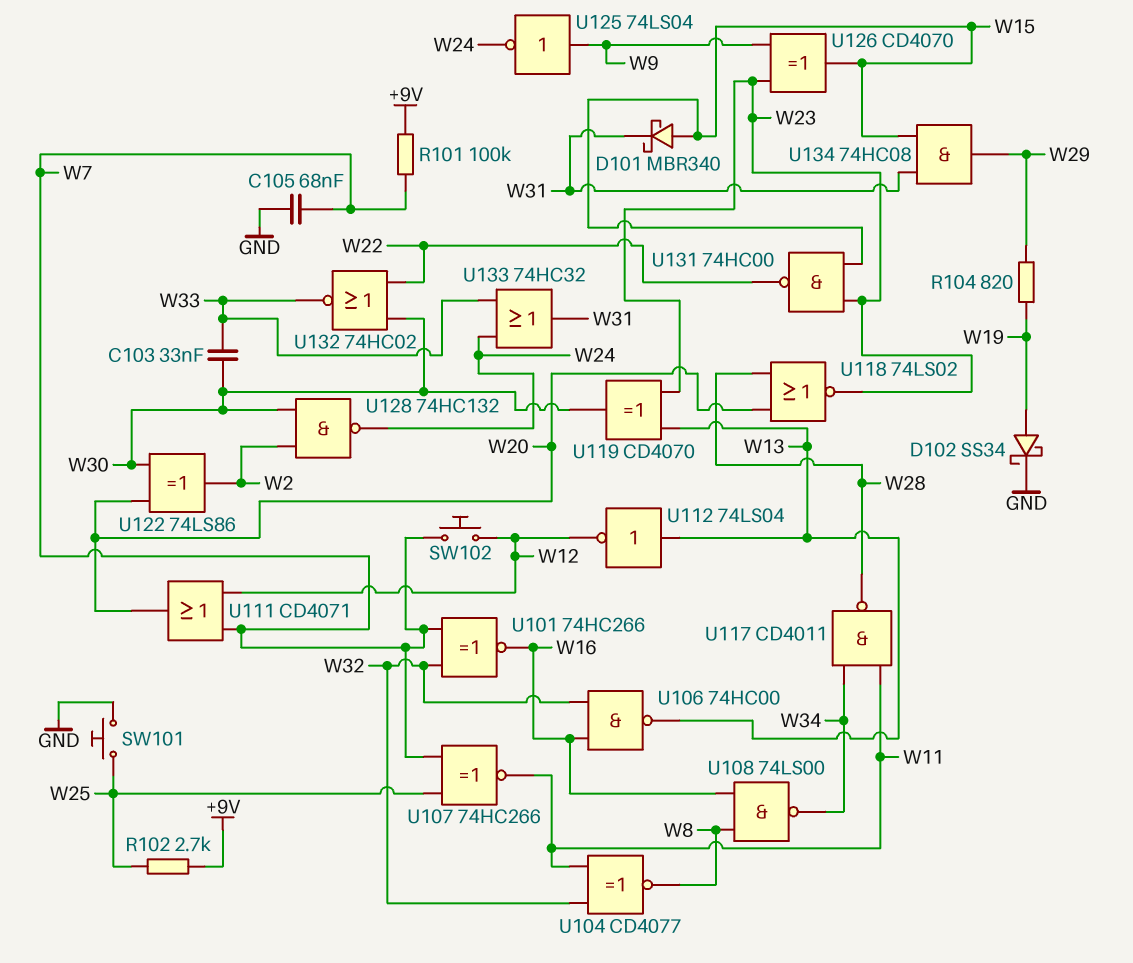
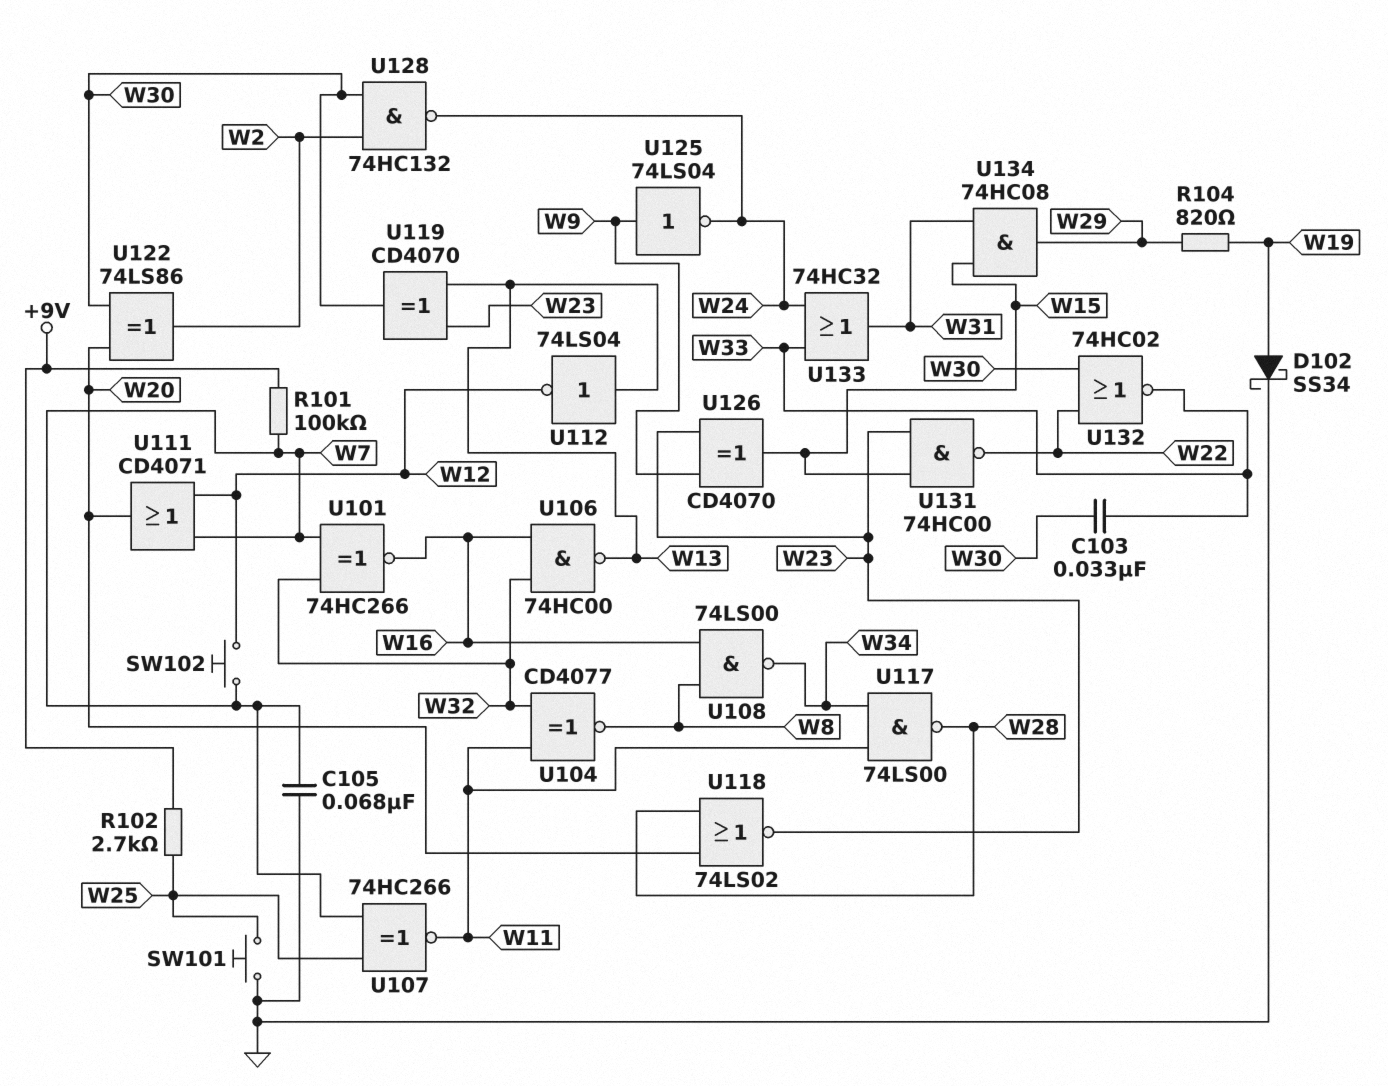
D101: schottky MBR340 (A W15, K W31) -> none
U117: NAND CD4011 (in W11, in W34, out W28) -> NAND 74LS00 (in W11, in W34, out W28)

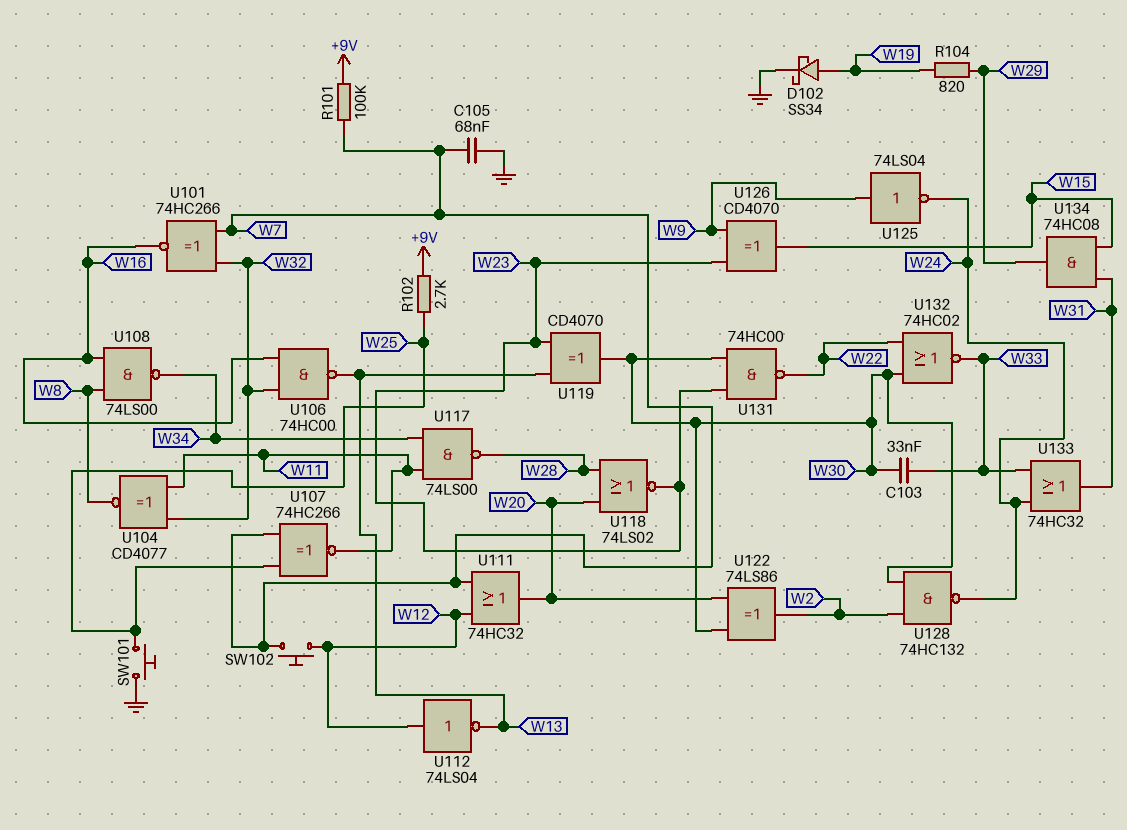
U111: OR CD4071 (in W7, in W12, out W20) -> OR 74HC32 (in W7, in W12, out W20)
U112: NOT 74LS04 (in W13, out W12) -> NOT 74LS04 (in W12, out W13)
U131: NAND 74HC00 (in W15, in W23, out W22) -> NAND 74HC00 (in W23, in W30, out W22)

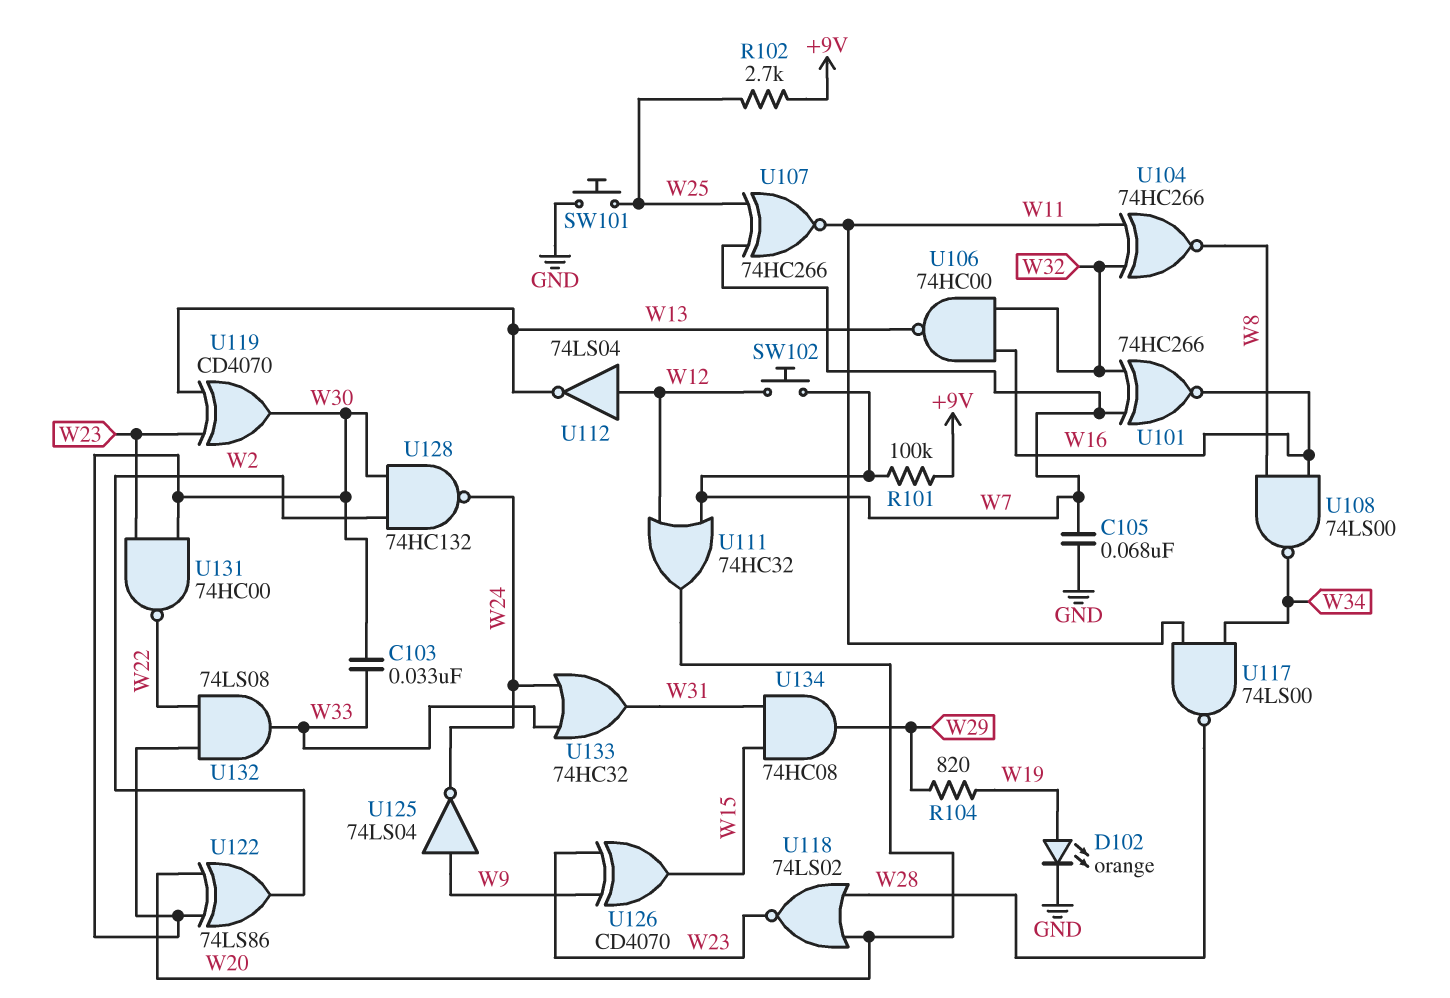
D102: schottky SS34 (A W19, K GND) -> LED orange (A W19, K GND)
U104: XNOR CD4077 (in W11, in W32, out W8) -> XNOR 74HC266 (in W11, in W32, out W8)
U132: NOR 74HC02 (in W22, in W30, out W33) -> AND 74LS08 (in W22, in W30, out W33)

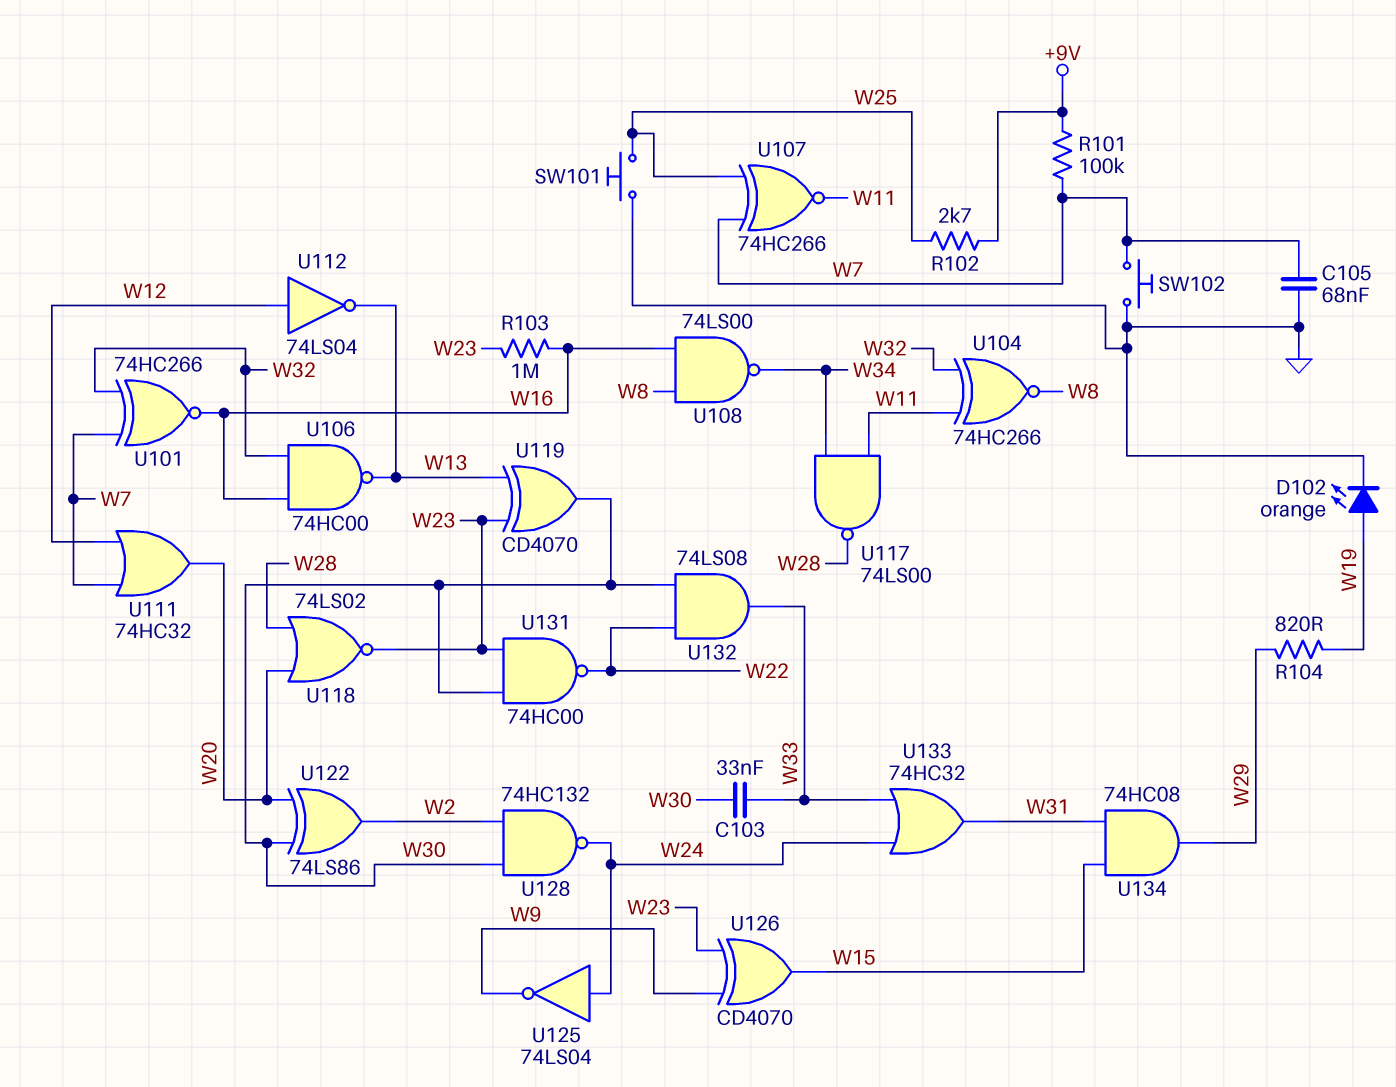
R103: none -> 1M (W16, W23)
SW102: button (W7, W12) -> button (GND, W7)
U125: NOT 74LS04 (in W9, out W24) -> NOT 74LS04 (in W24, out W9)

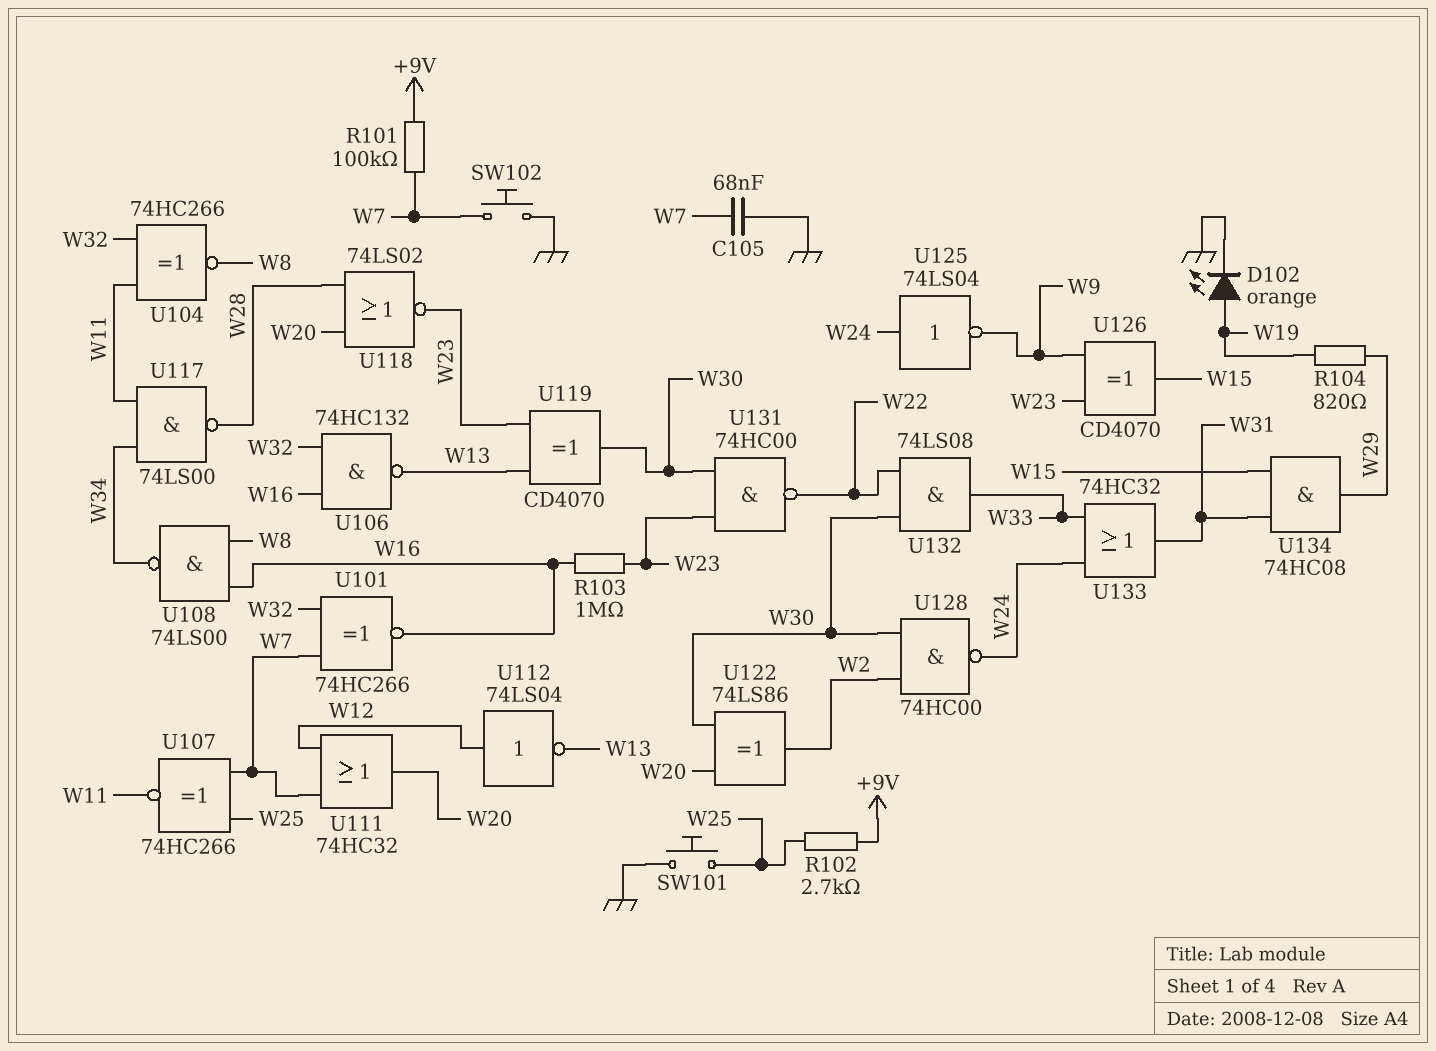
C103: 33nF (W30, W33) -> none
U106: NAND 74HC00 (in W16, in W32, out W13) -> NAND 74HC132 (in W16, in W32, out W13)
U128: NAND 74HC132 (in W2, in W30, out W24) -> NAND 74HC00 (in W2, in W30, out W24)

